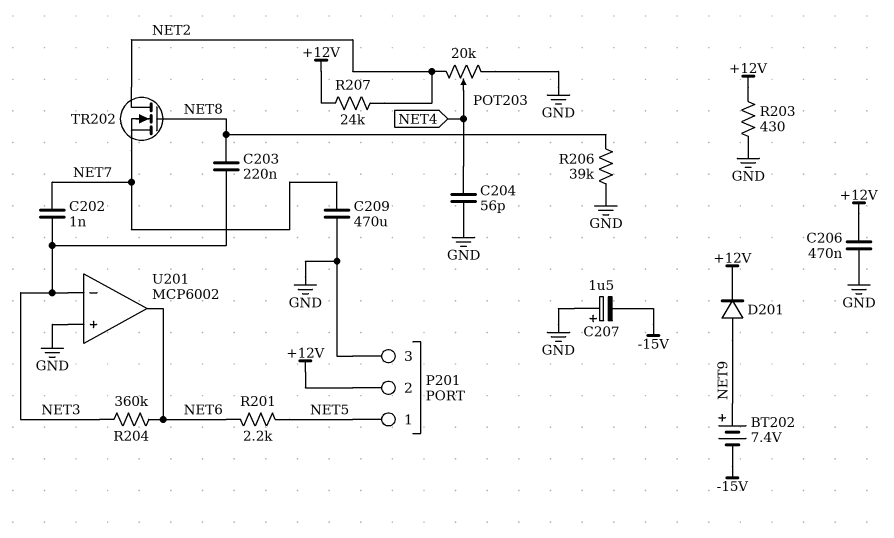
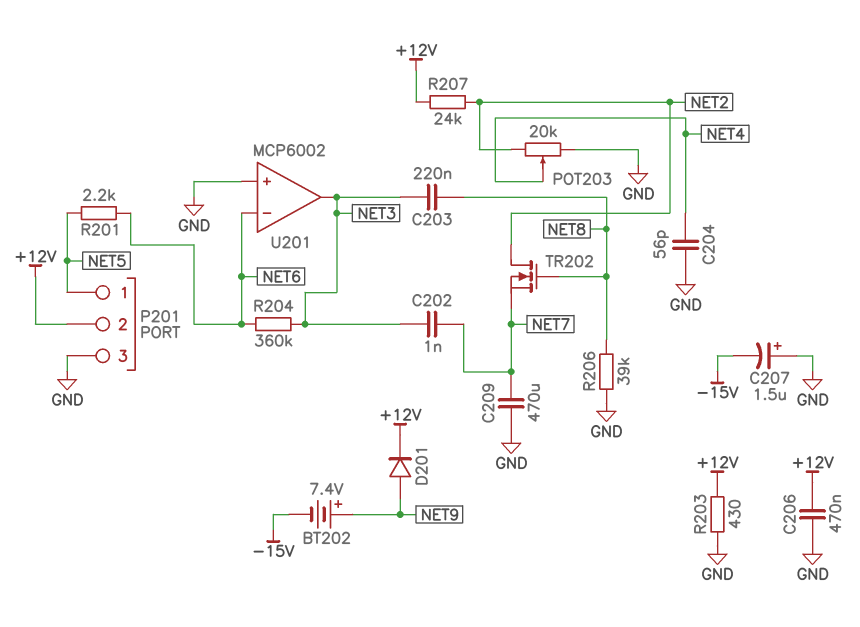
U201 pin in-: NET3 -> NET6
U201 pin out: NET6 -> NET3

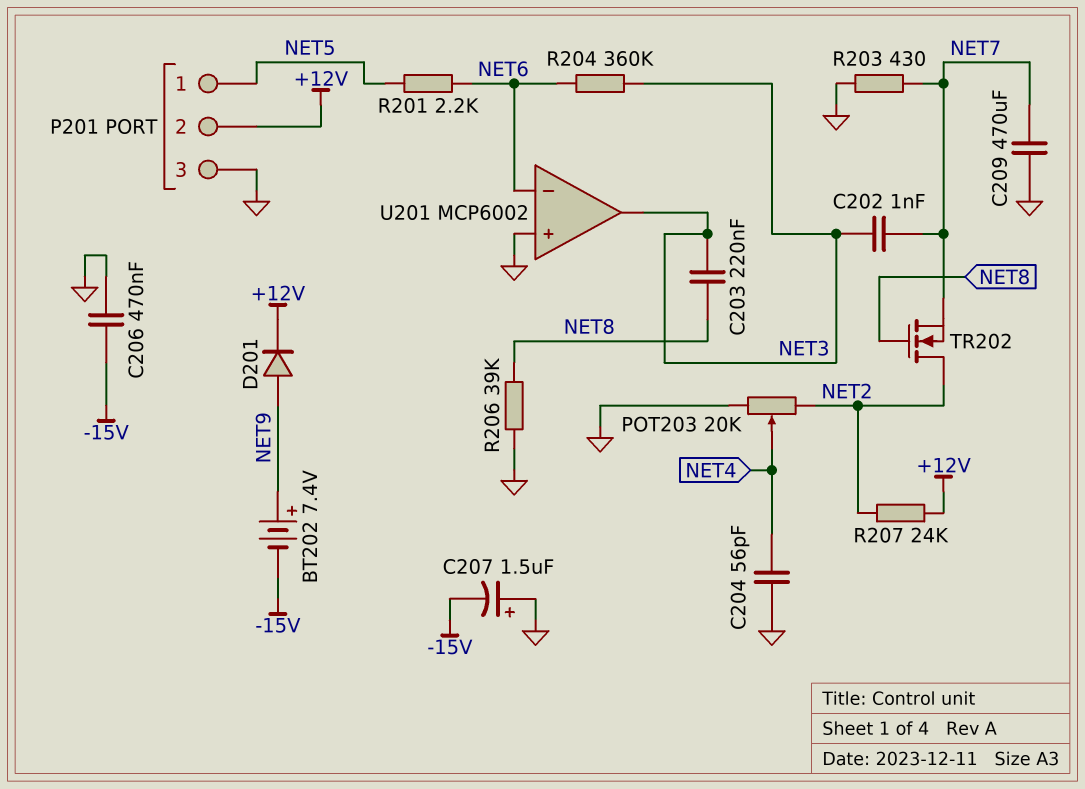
C206: 470nF (+12V, GND) -> 470nF (-15V, GND)
R203: 430 (+12V, GND) -> 430 (GND, NET7)

